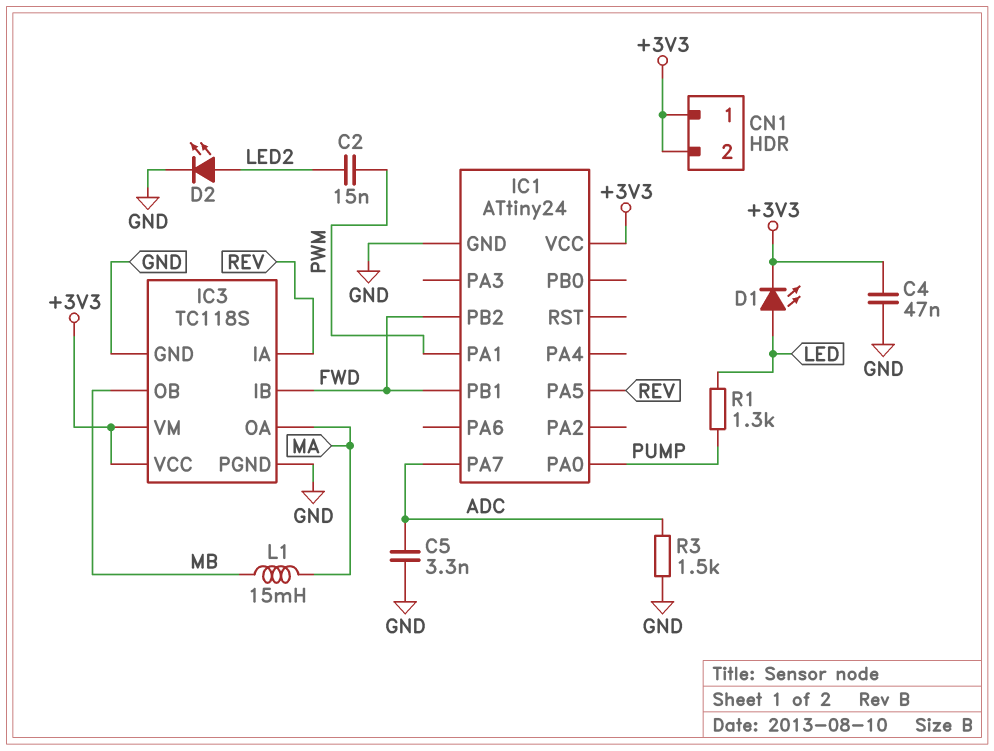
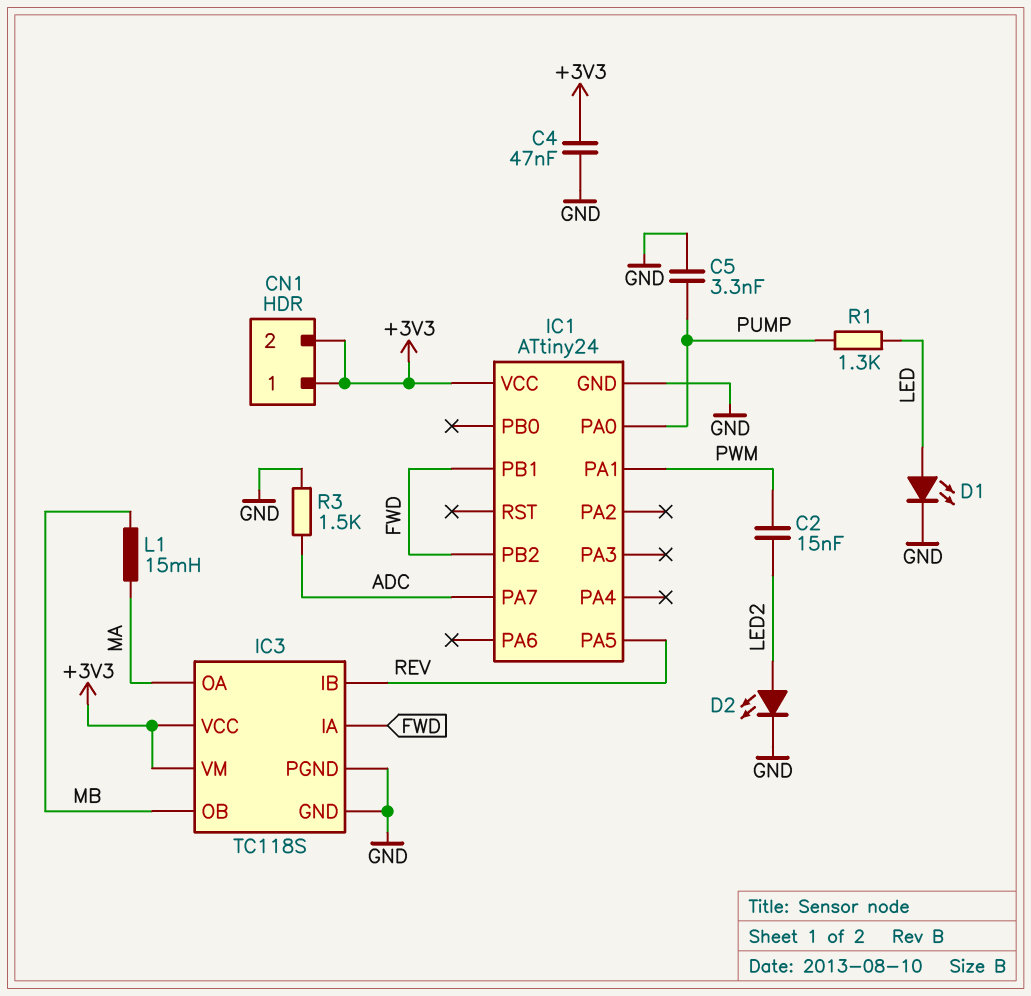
C5: 3.3nF (ADC, GND) -> 3.3nF (GND, PUMP)
D1: LED (A LED, K +3V3) -> LED (A LED, K GND)
IC3 pin IA: REV -> FWD
IC3 pin IB: FWD -> REV

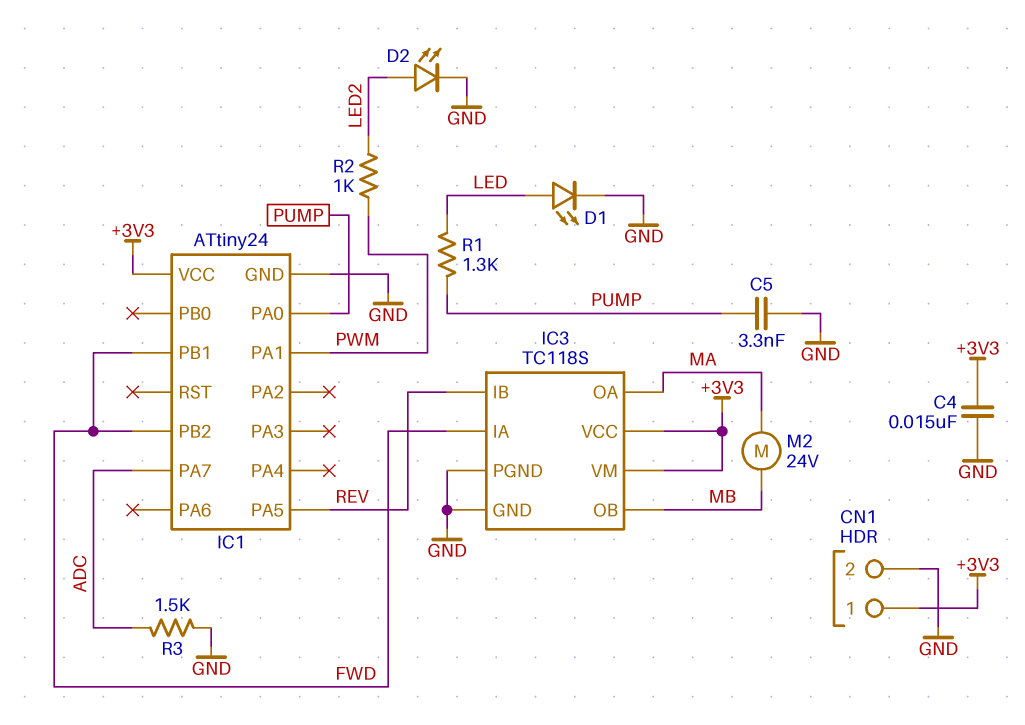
C2: 15nF (LED2, PWM) -> none
C4: 47nF (+3V3, GND) -> 15nF (+3V3, GND)
CN1 pin 2: +3V3 -> GND
L1: 15mH (MA, MB) -> none
M2: none -> motor 24V (MA, MB)
R2: none -> 1k (LED2, PWM)

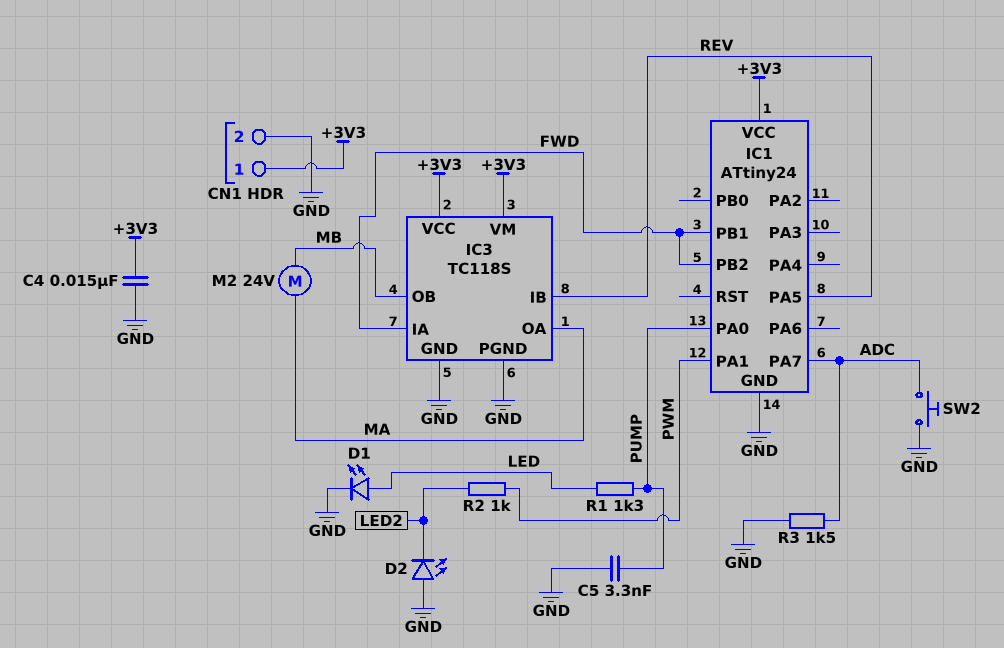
D2: LED (A LED2, K GND) -> LED (A GND, K LED2)
SW2: none -> button (ADC, GND)

